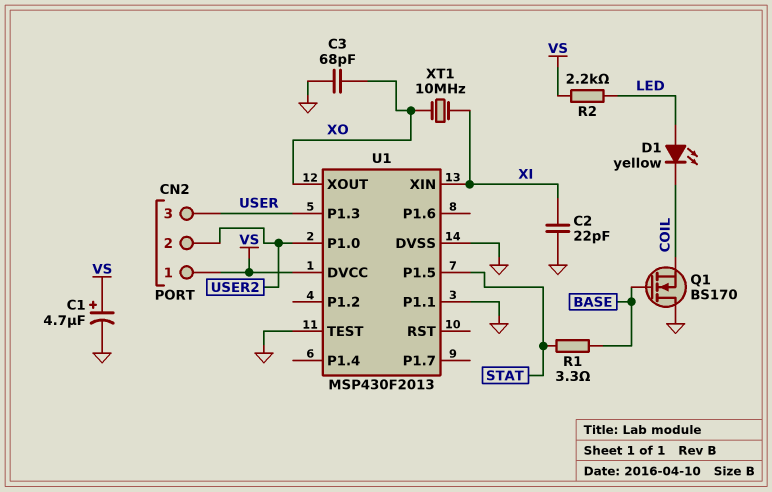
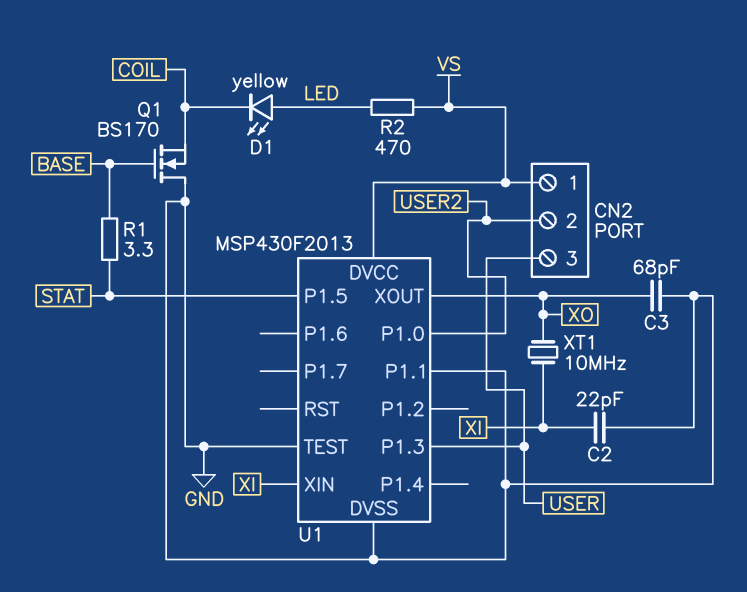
C1: 4.7uF (plus VS, minus GND) -> none
R2: 2.2k (LED, VS) -> 470 (LED, VS)

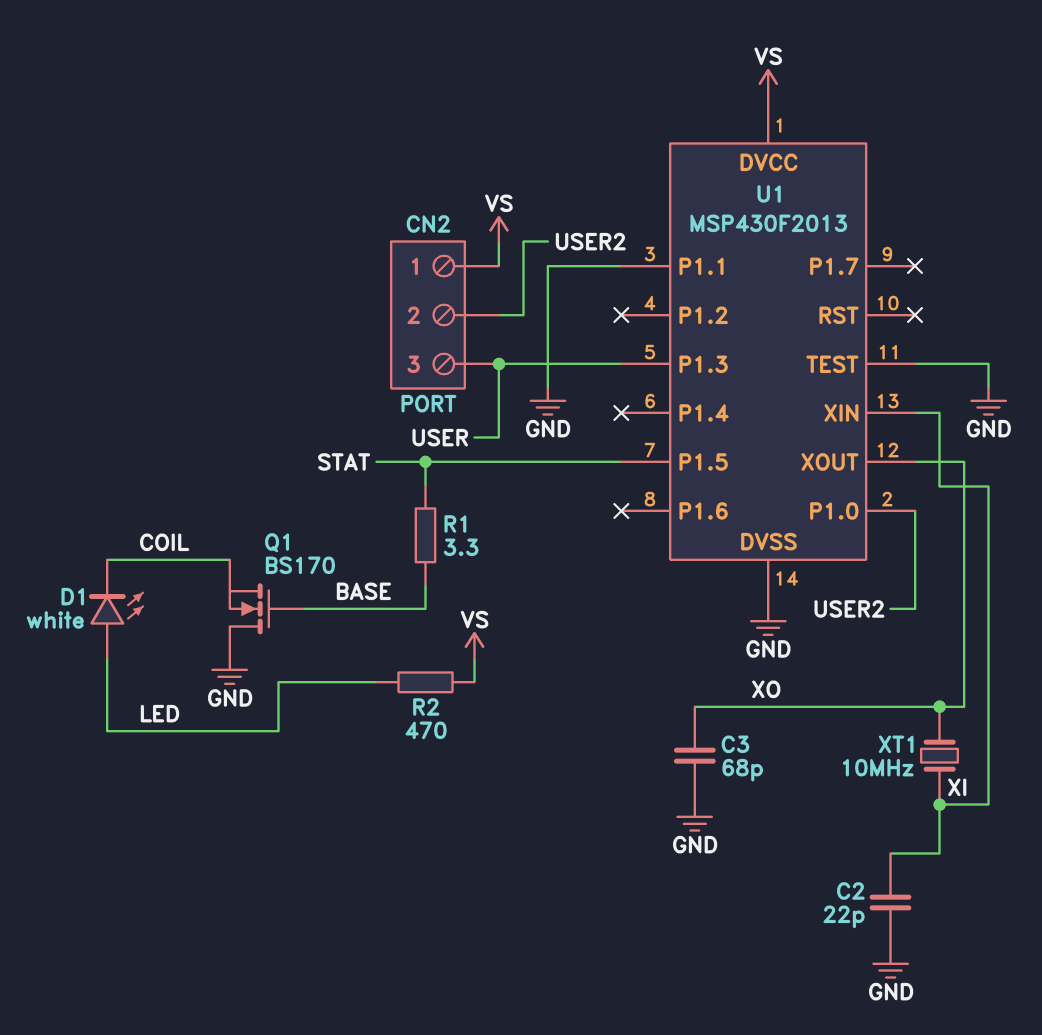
D1: LED yellow (A LED, K COIL) -> LED white (A LED, K COIL)

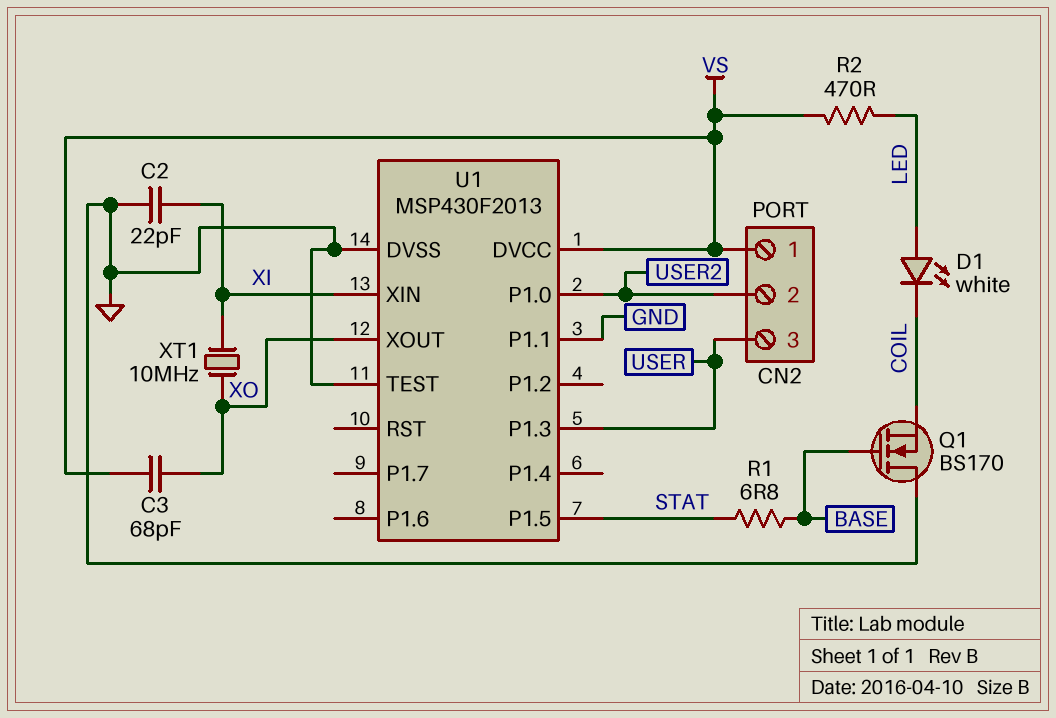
C3: 68pF (GND, XO) -> 68pF (VS, XO)
R1: 3.3 (BASE, STAT) -> 6.8 (BASE, STAT)

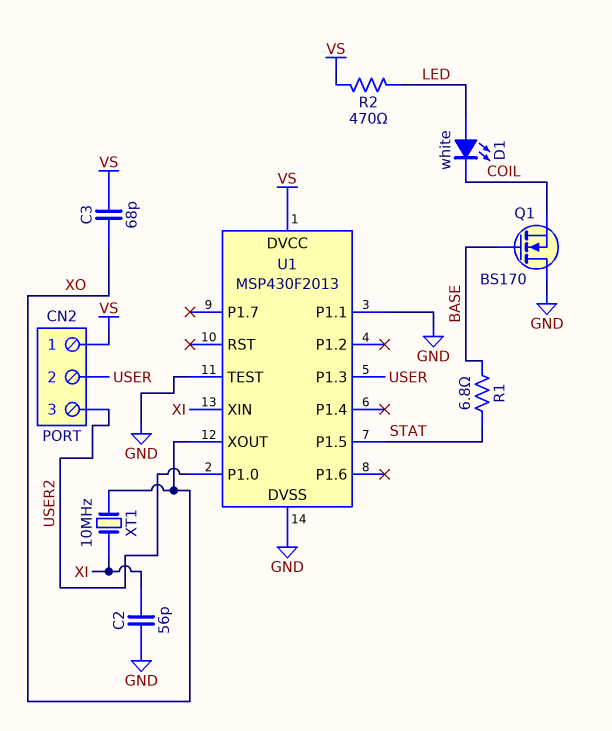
C2: 22pF (GND, XI) -> 56pF (GND, XI)
CN2 pin 2: USER2 -> USER
CN2 pin 3: USER -> USER2

